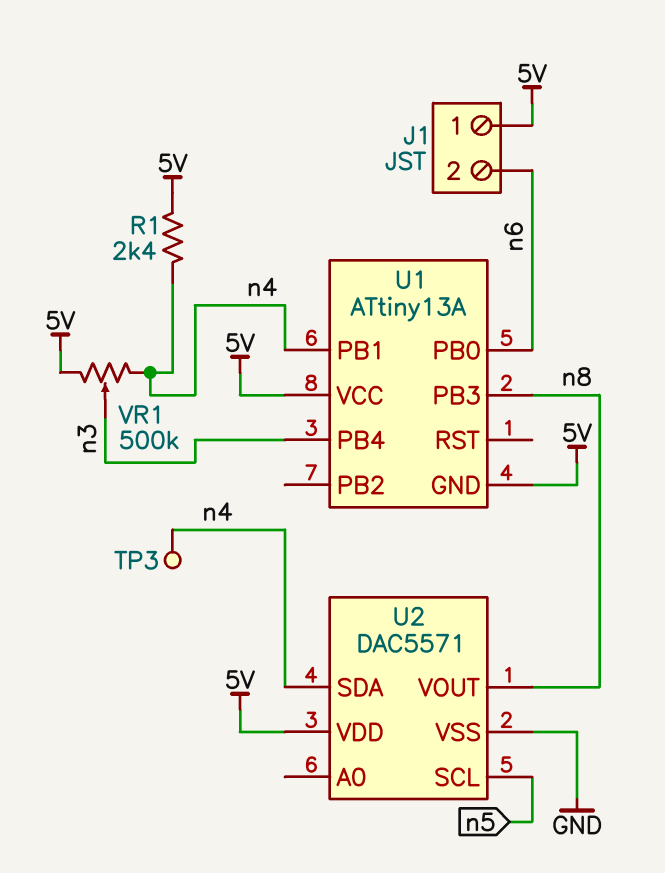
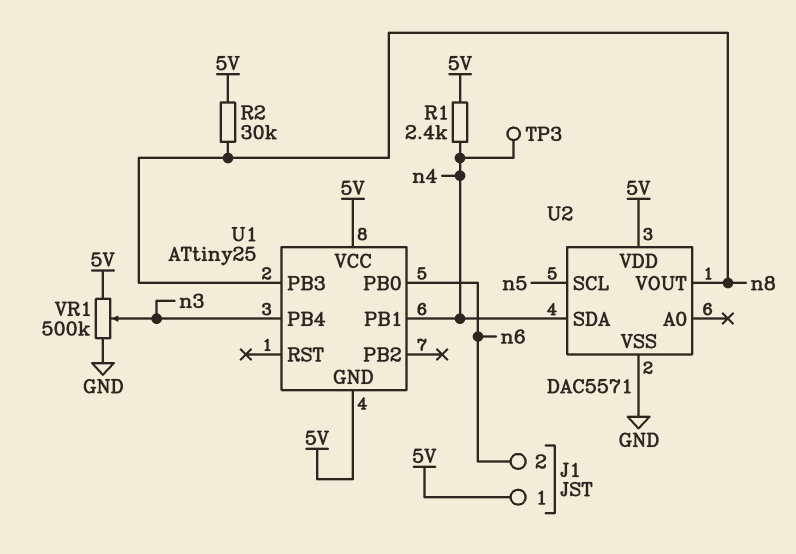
R2: none -> 30k (5V, n8)
U1: ATtiny13A -> ATtiny25
VR1: 500k (5V, n4, wiper n3) -> 500k (5V, GND, wiper n3)

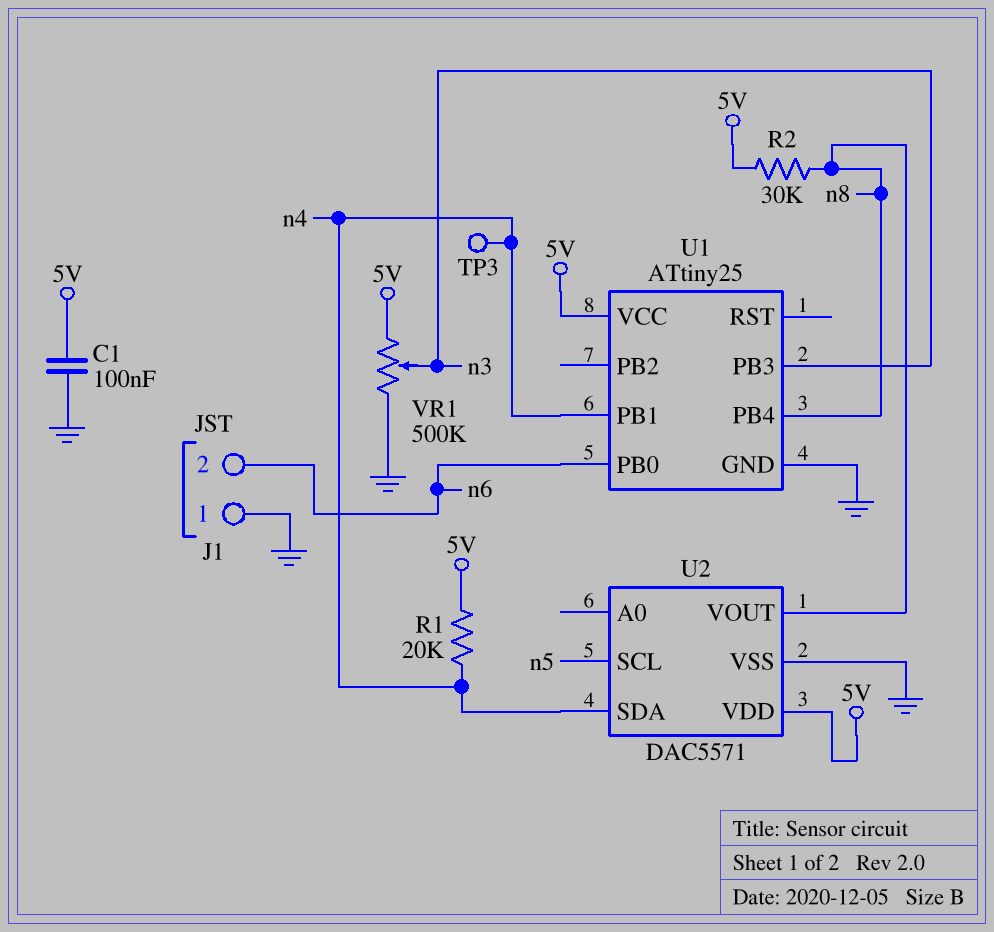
C1: none -> 100nF (5V, GND)
J1 pin 1: 5V -> GND
R1: 2.4k (5V, n4) -> 20k (5V, n4)
U1 pin GND: 5V -> GND
U1 pin PB3: n8 -> n3
U1 pin PB4: n3 -> n8

